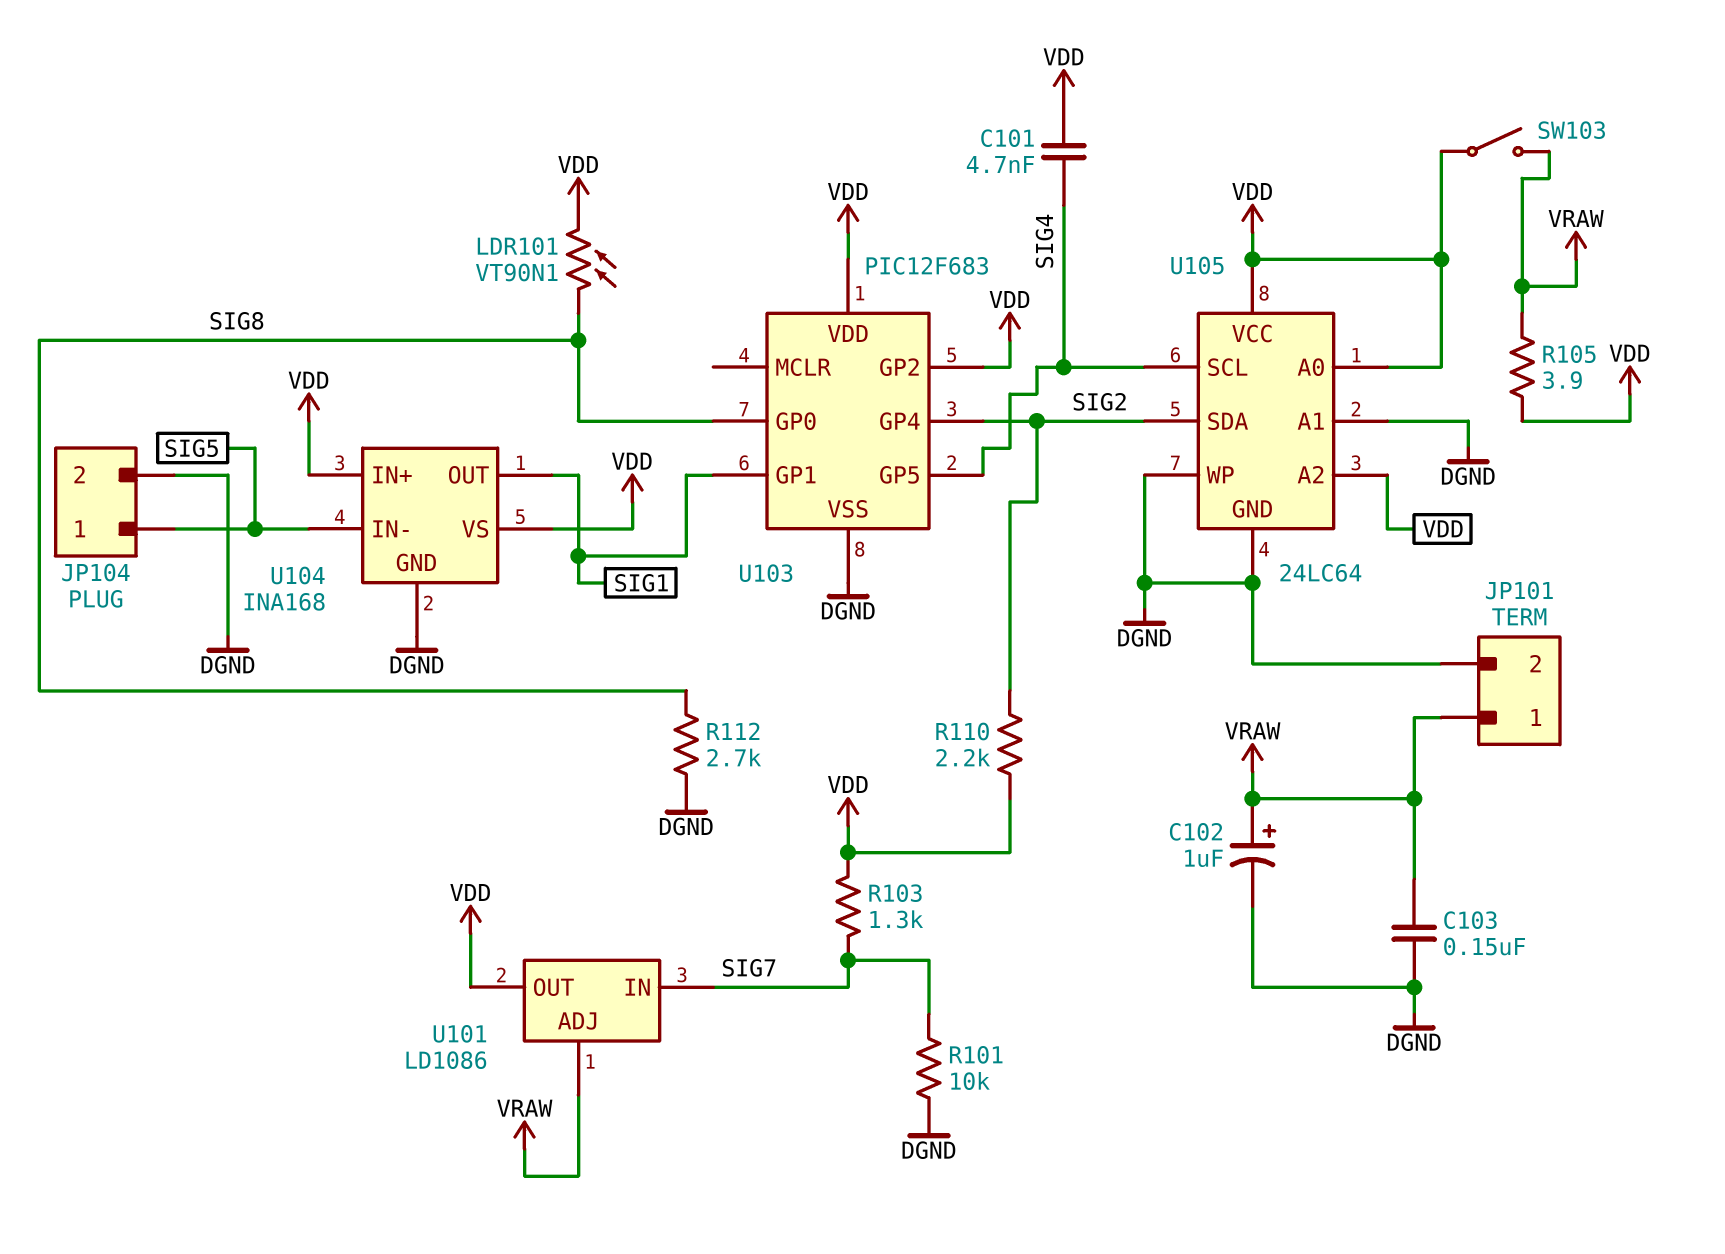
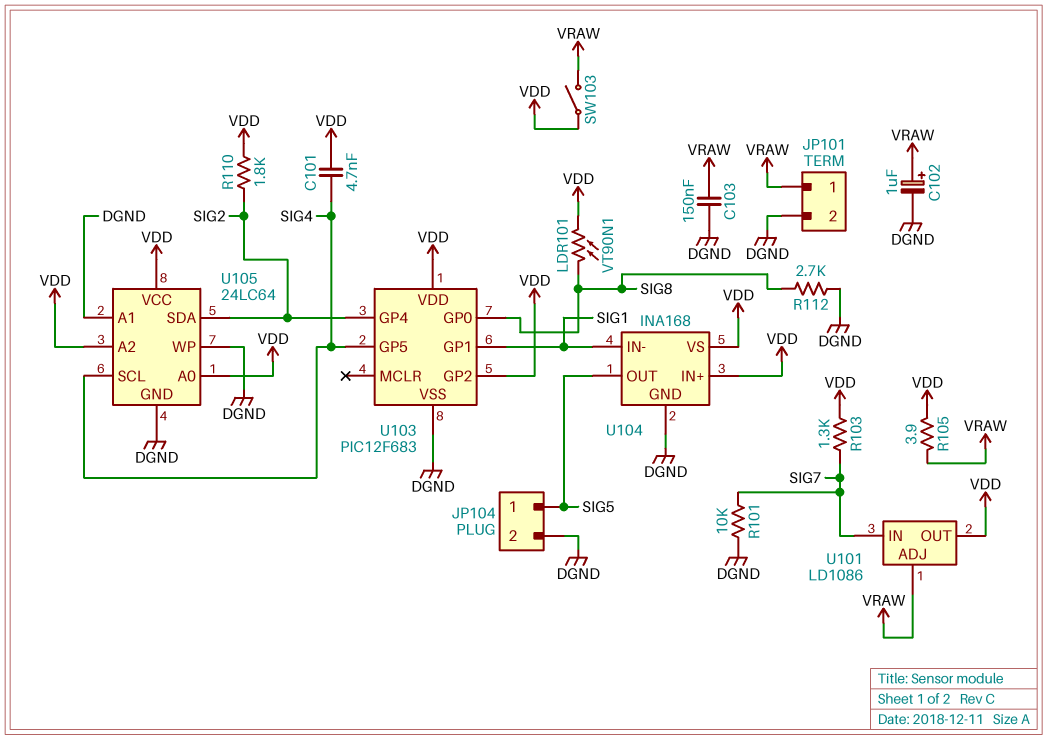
R110: 2.2k (SIG2, VDD) -> 1.8k (SIG2, VDD)
U104 pin IN-: SIG5 -> SIG1
U104 pin OUT: SIG1 -> SIG5

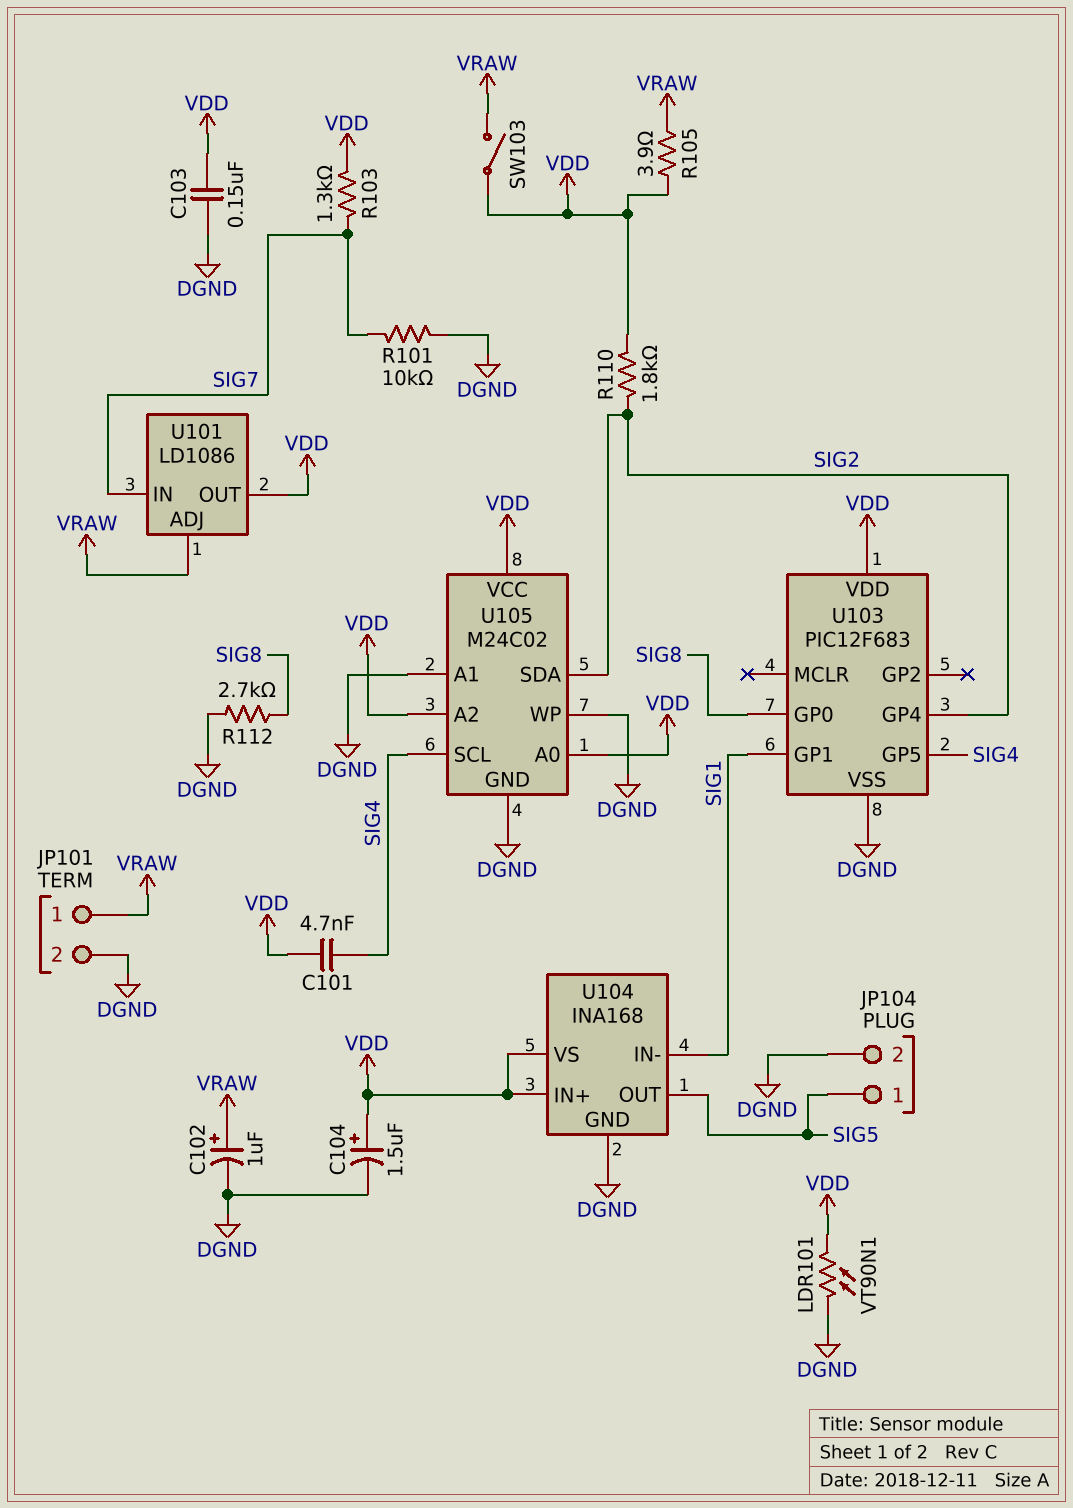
C103: 150nF (DGND, VRAW) -> 150nF (DGND, VDD)
C104: none -> 1.5uF (plus VDD, minus DGND)
LDR101: VT90N1 (SIG8, VDD) -> VT90N1 (DGND, VDD)
U103 pin GP2: VDD -> none
U105: 24LC64 -> M24C02

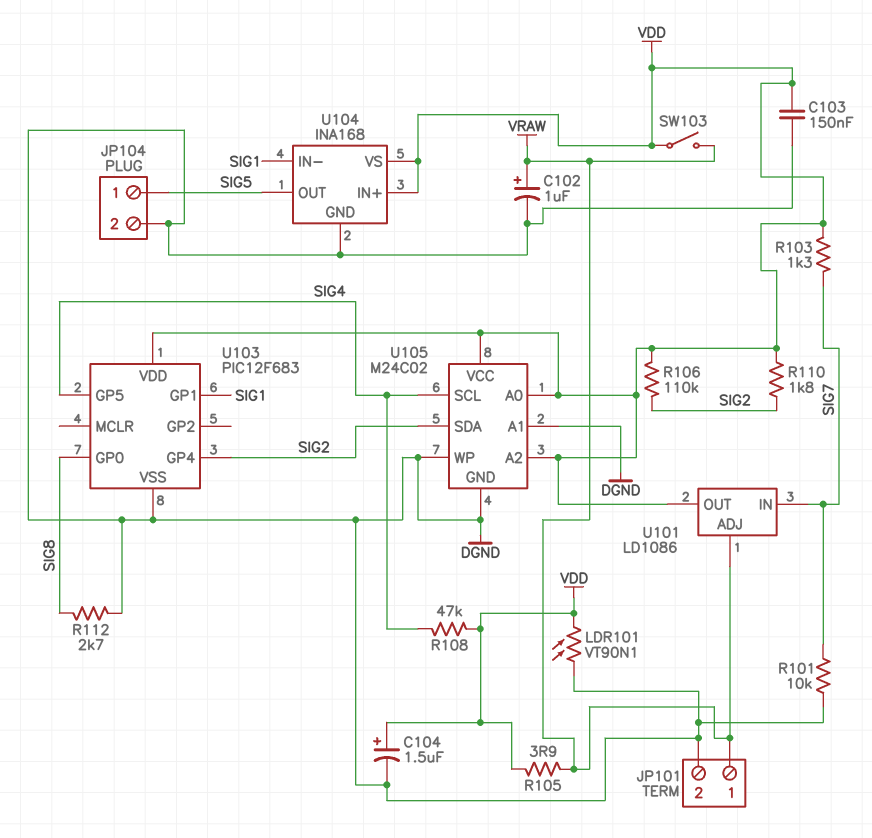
C101: 4.7nF (SIG4, VDD) -> none
R106: none -> 110k (SIG2, VDD)
R108: none -> 47k (SIG4, VDD)

